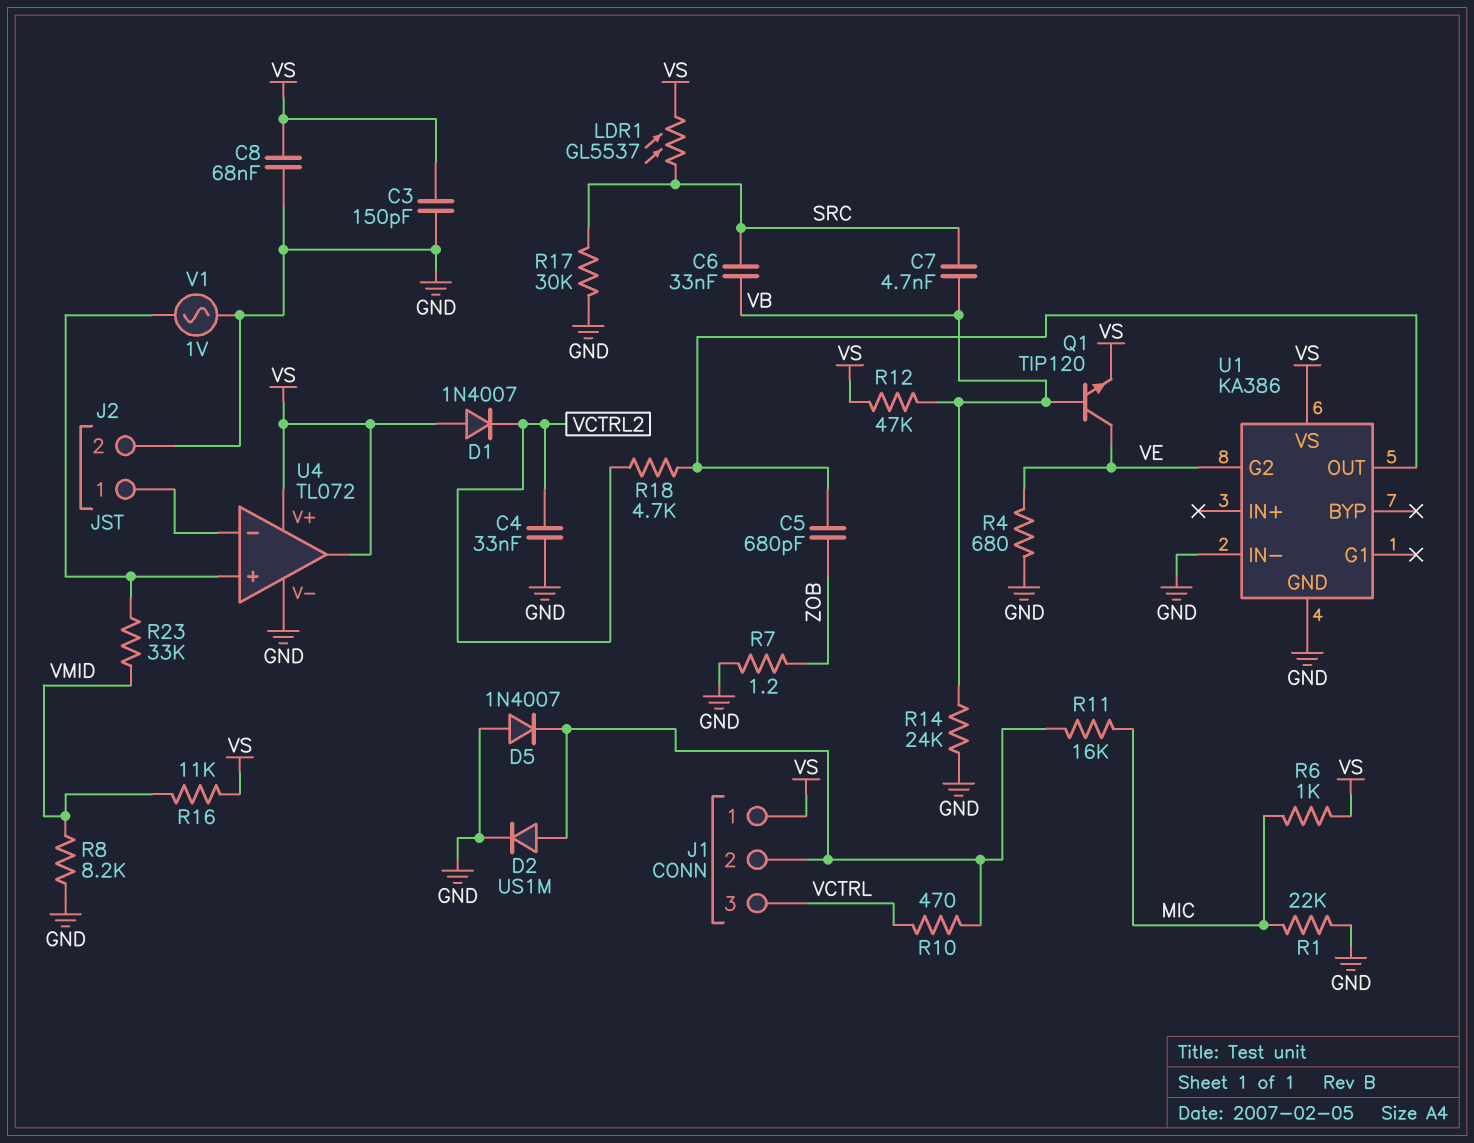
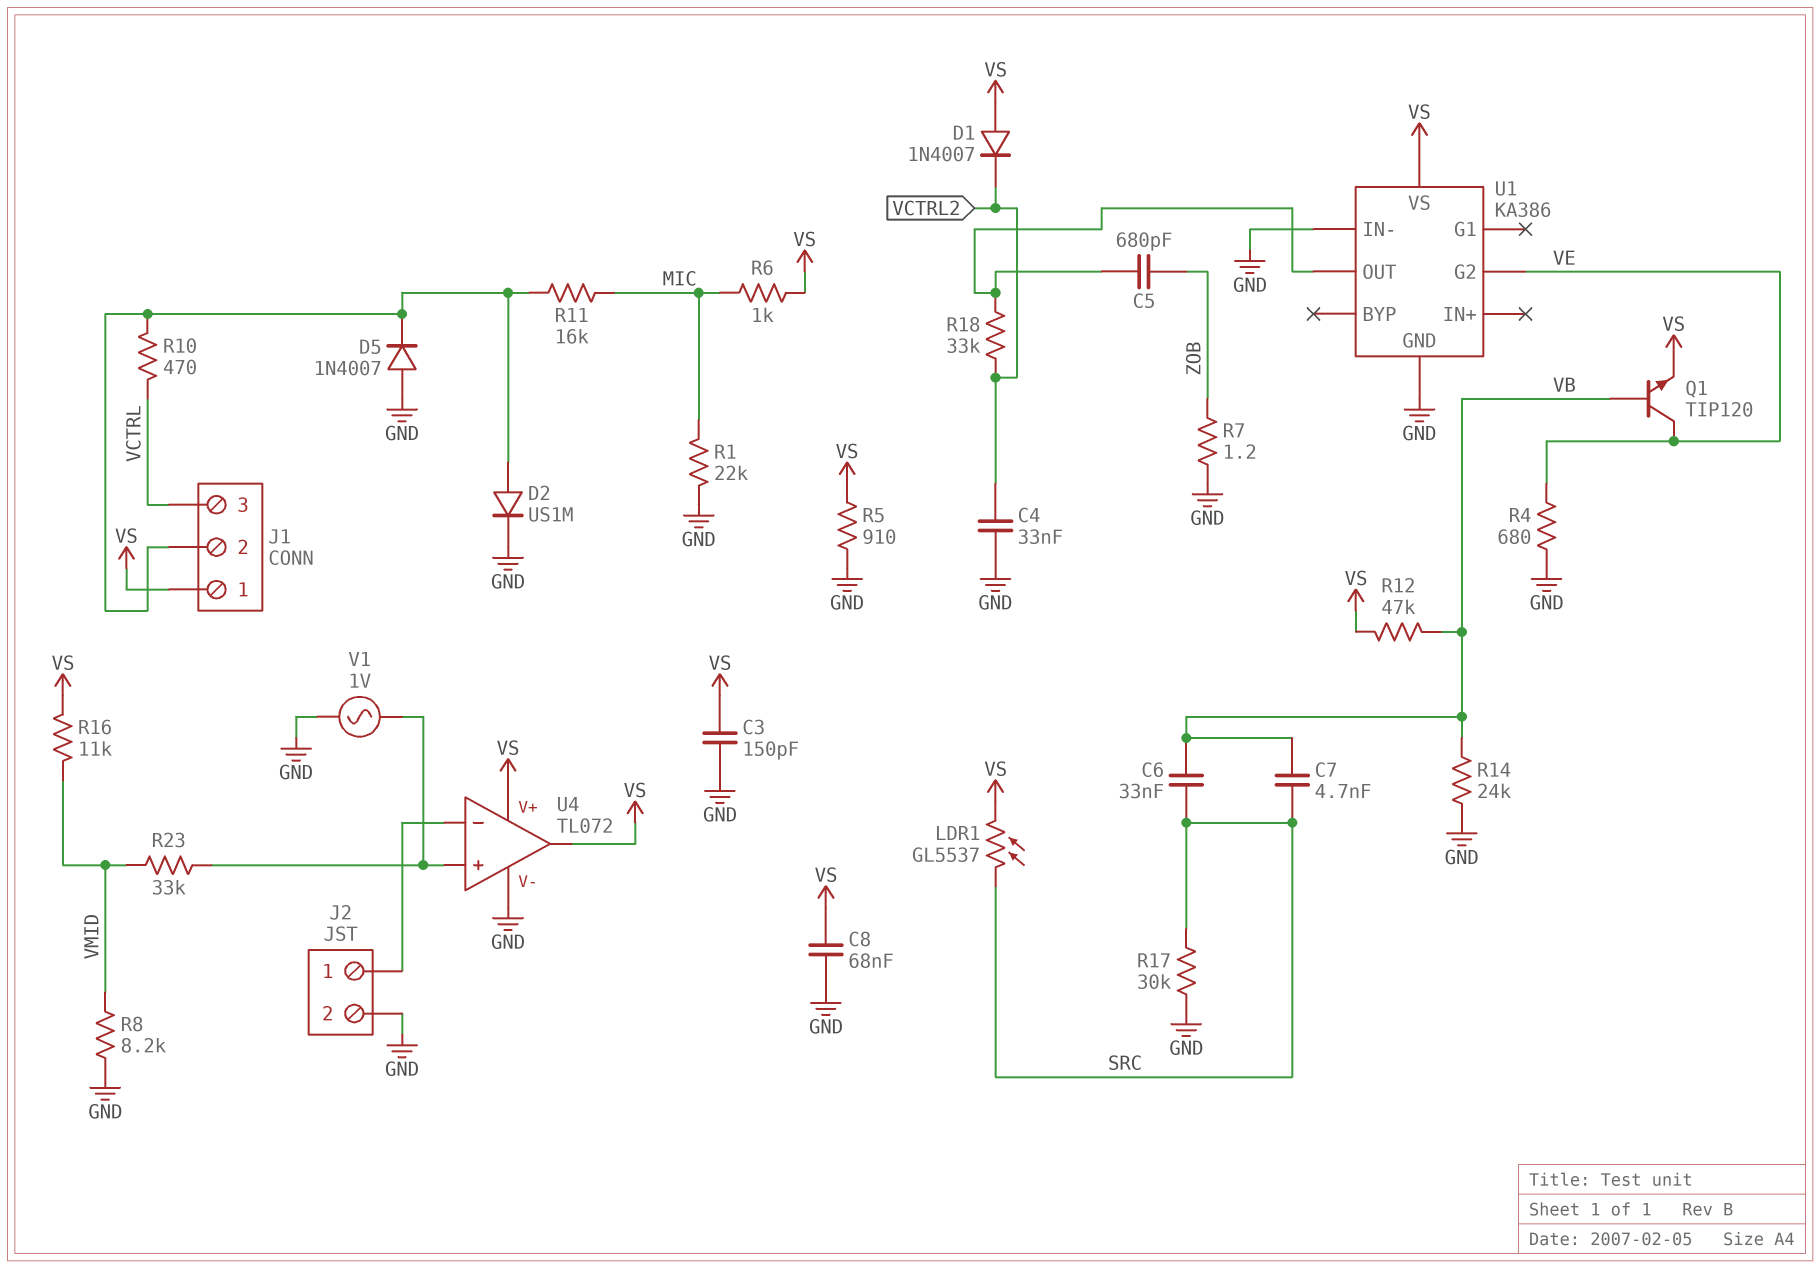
R5: none -> 910 (GND, VS)
R18: 4.7k (U1/OUT, VCTRL2) -> 33k (U1/OUT, VCTRL2)

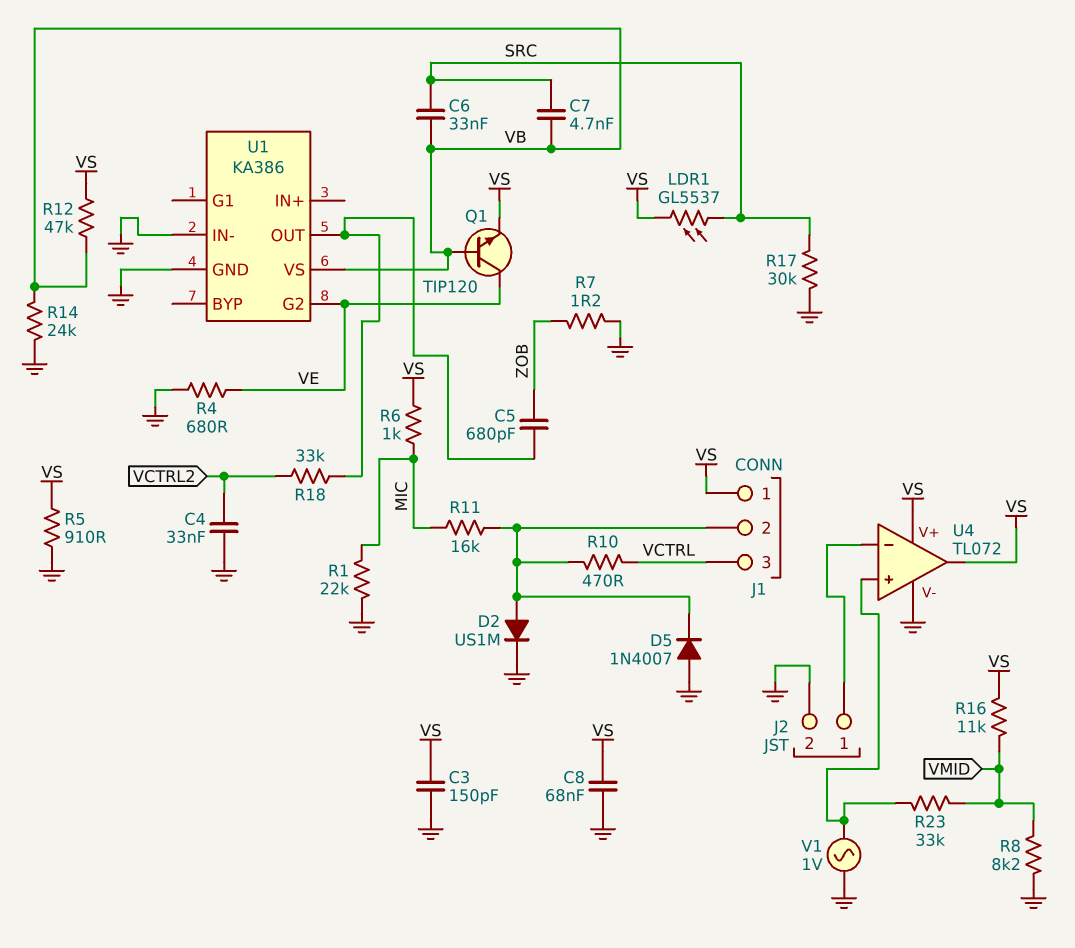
D1: diode 1N4007 (A VS, K VCTRL2) -> none
U1 pin VS: VS -> VB

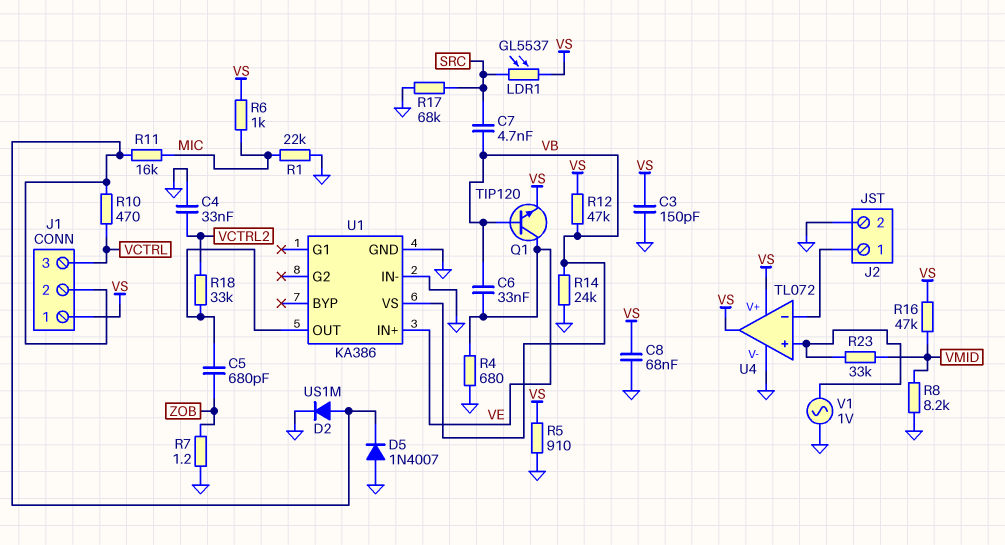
C6: 33nF (SRC, VB) -> 33nF (VB, VE)
R16: 11k (VMID, VS) -> 47k (VMID, VS)
R17: 30k (GND, SRC) -> 68k (GND, SRC)
U1 pin G2: VE -> none
U1 pin IN+: none -> VE

